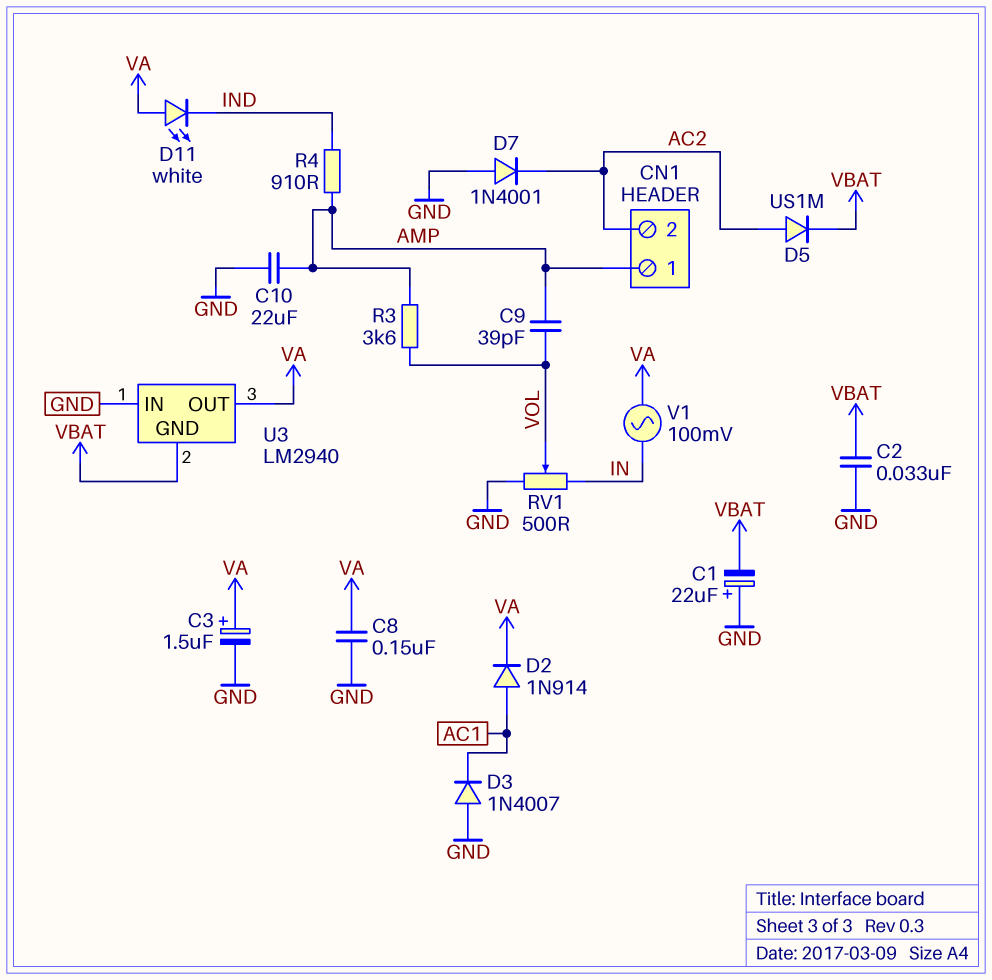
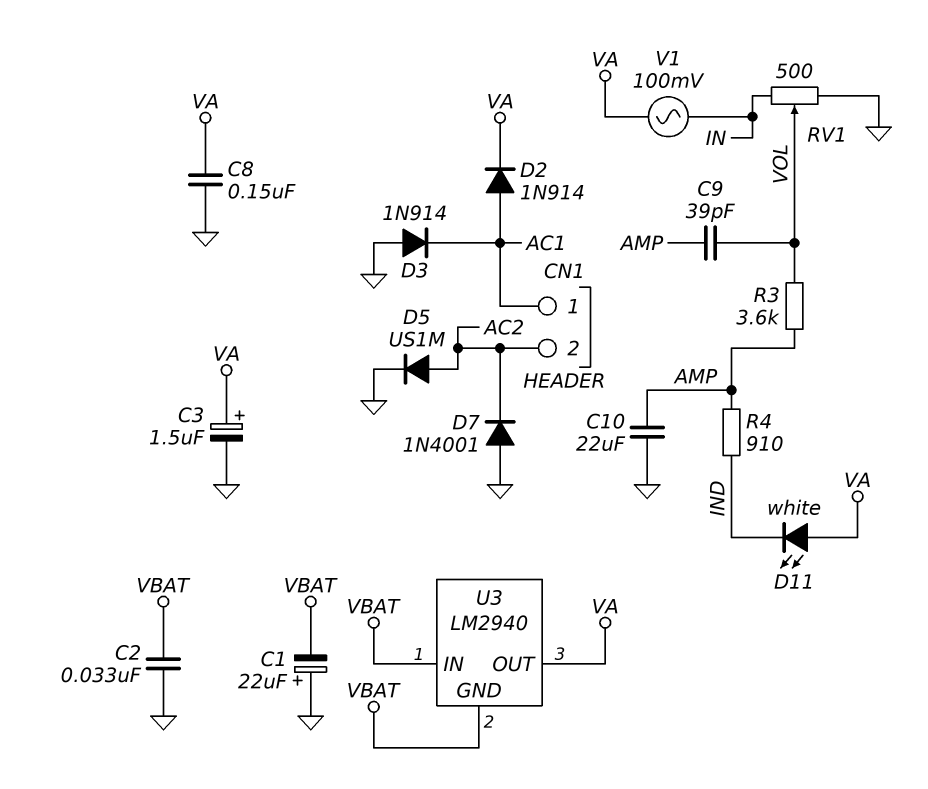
CN1 pin 1: AMP -> AC1
D3: diode 1N4007 (A GND, K AC1) -> diode 1N914 (A GND, K AC1)
D5: diode US1M (A AC2, K VBAT) -> diode US1M (A AC2, K GND)
U3 pin IN: GND -> VBAT

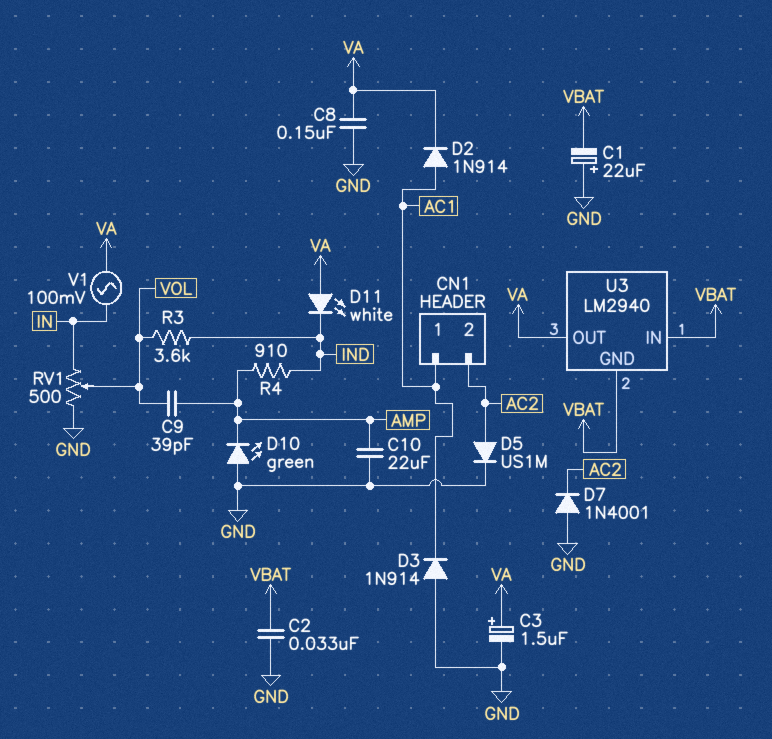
D10: none -> LED green (A GND, K AMP)
R3: 3.6k (AMP, VOL) -> 3.6k (IND, VOL)

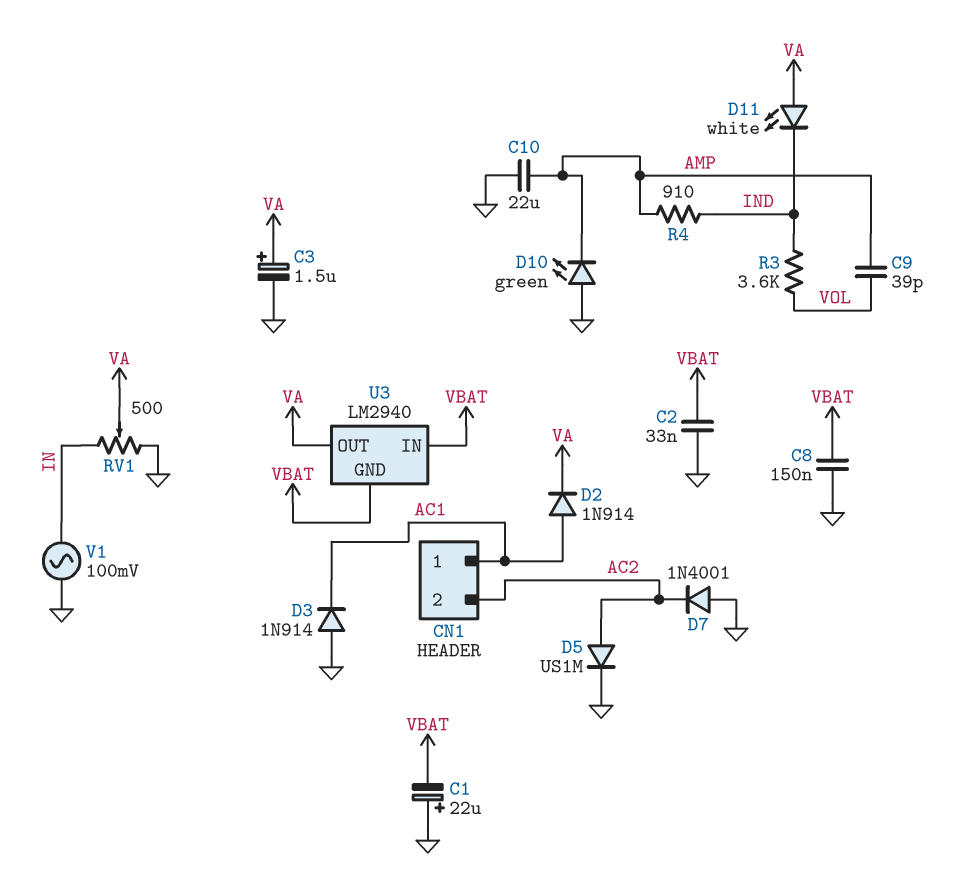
C8: 150nF (GND, VA) -> 150nF (GND, VBAT)
RV1: 500 (GND, IN, wiper VOL) -> 500 (GND, IN, wiper VA)
V1: AC 100mV (IN, VA) -> AC 100mV (GND, IN)

